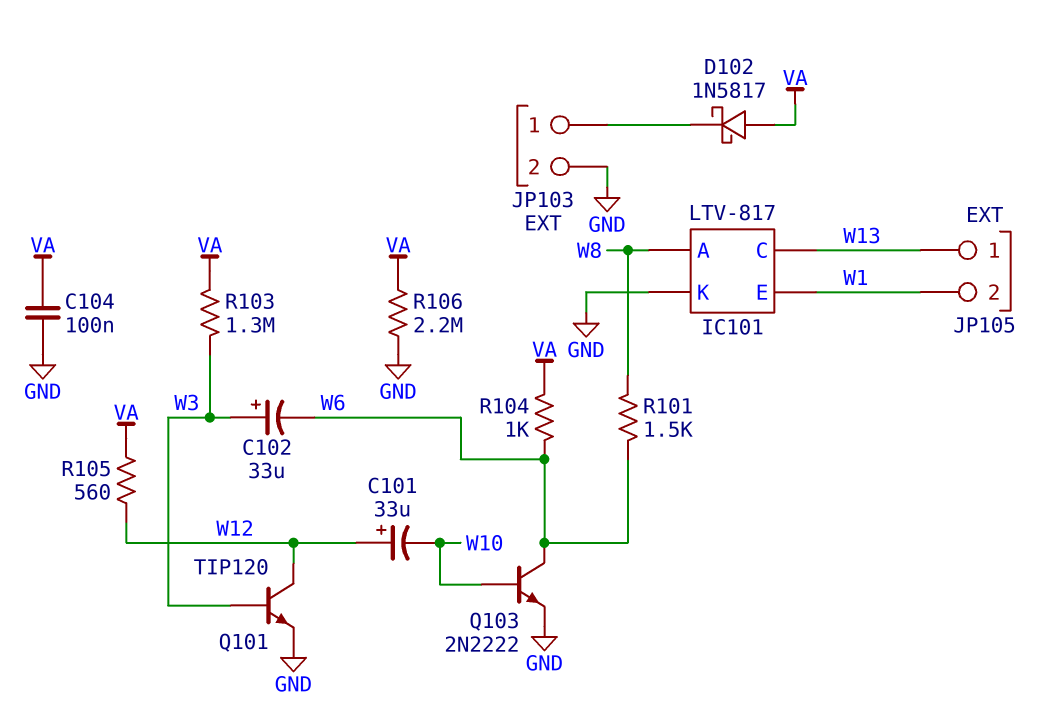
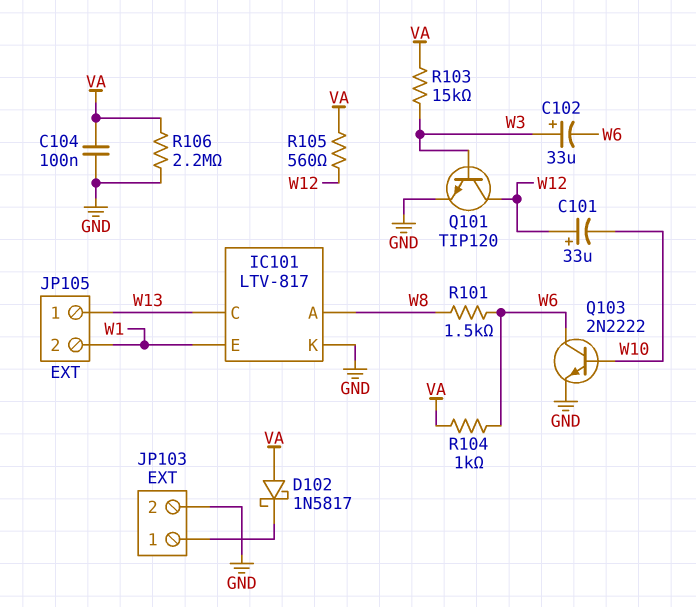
R103: 1.3M (VA, W3) -> 15k (VA, W3)

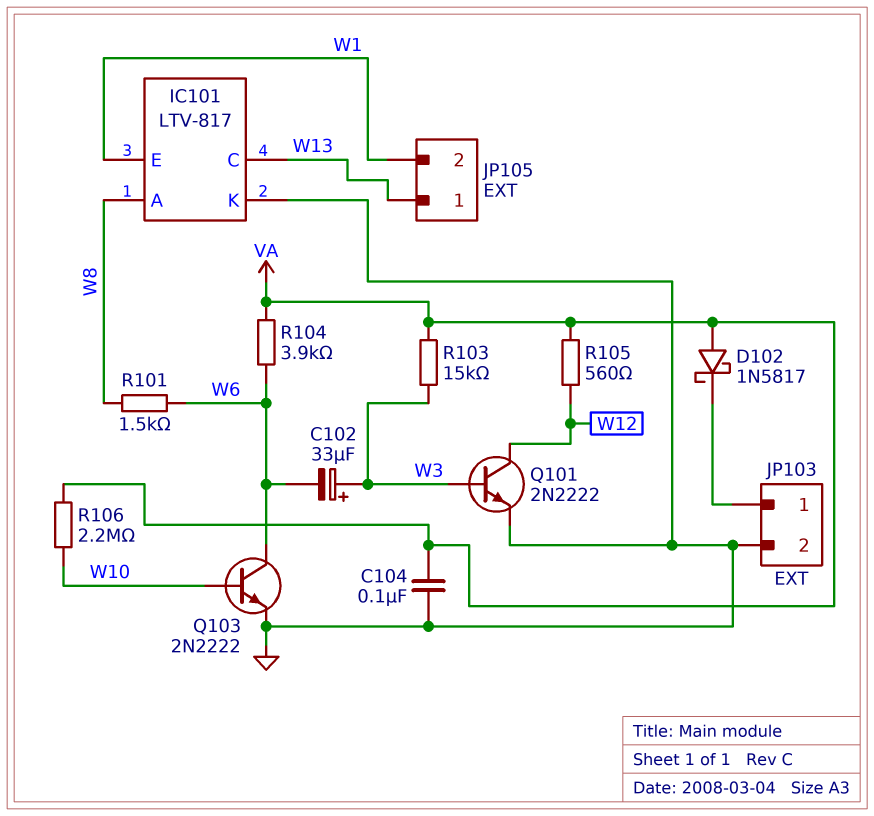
C101: 33uF (plus W12, minus W10) -> none
Q101: NPN TIP120 (B W3, C W12, E GND) -> NPN 2N2222 (B W3, C W12, E GND)
R104: 1k (VA, W6) -> 3.9k (VA, W6)
R106: 2.2M (GND, VA) -> 2.2M (VA, W10)

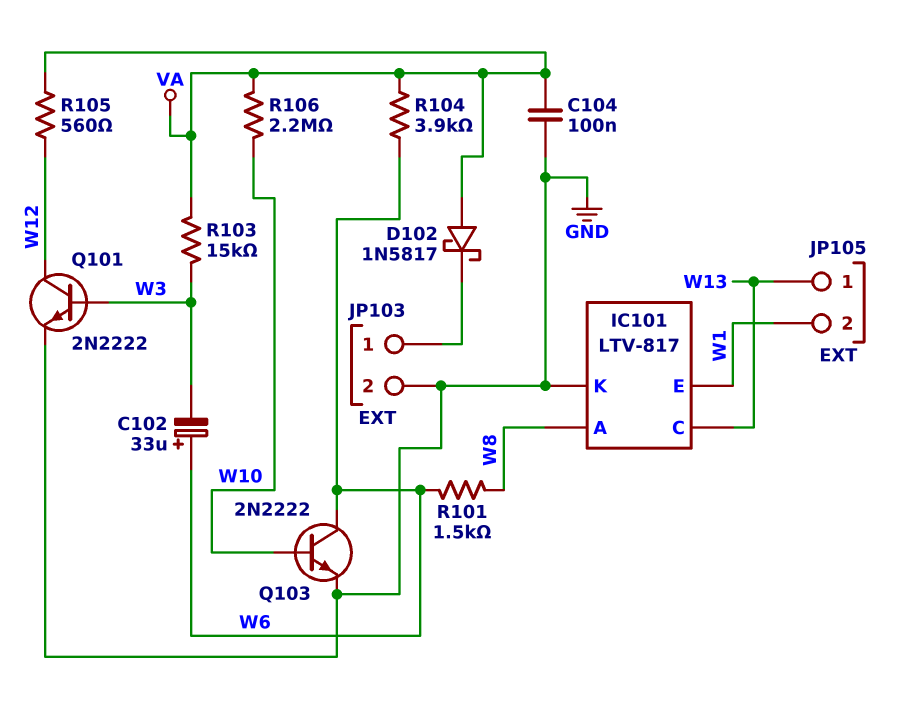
C102: 33uF (plus W3, minus W6) -> 33uF (plus W6, minus W3)

